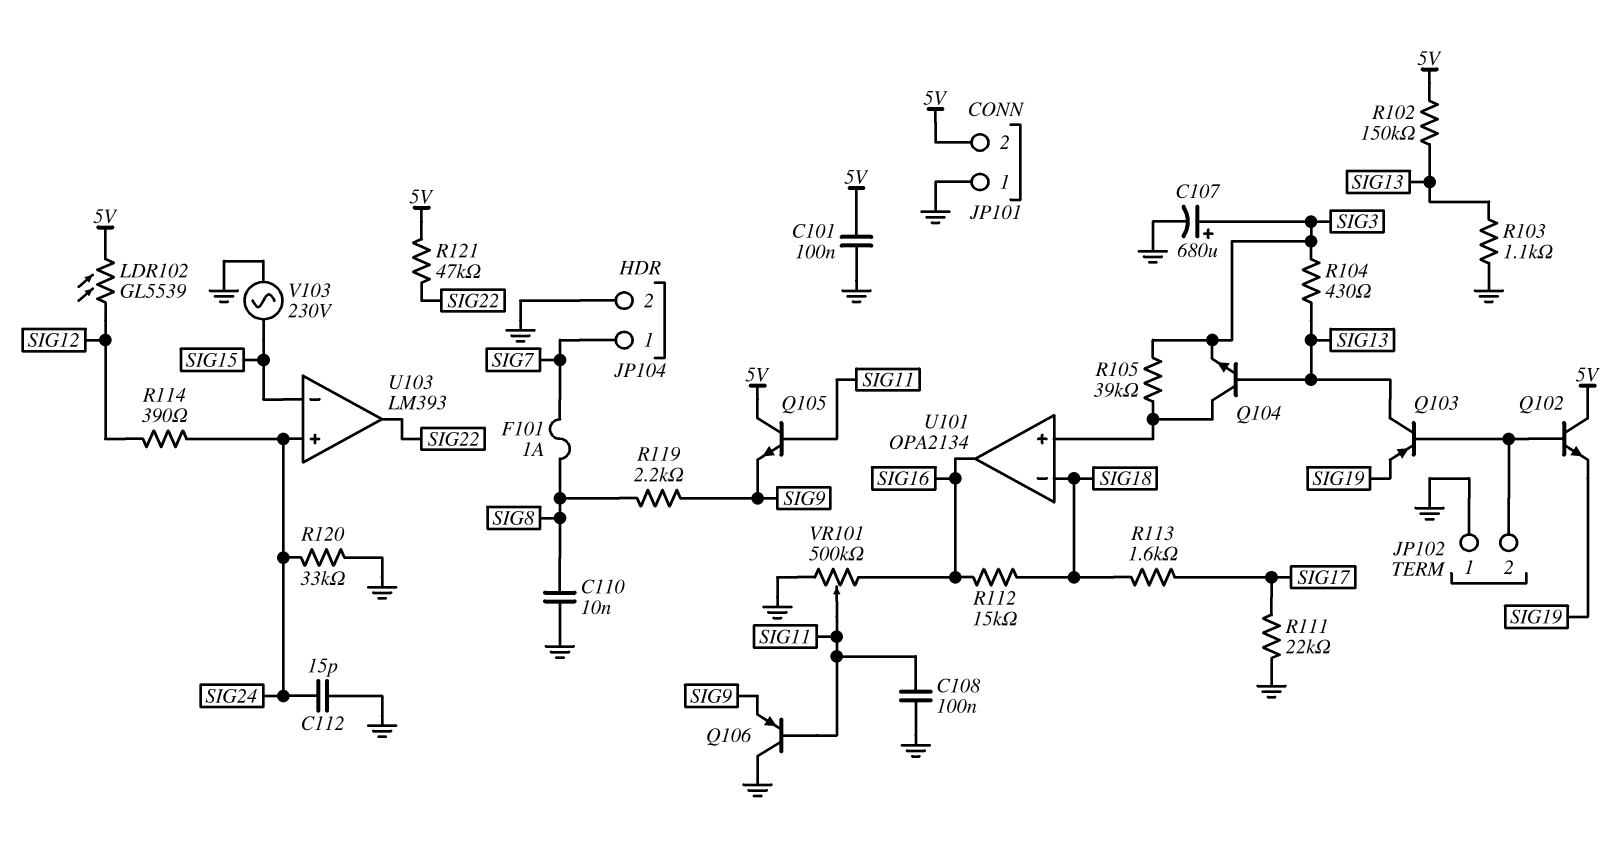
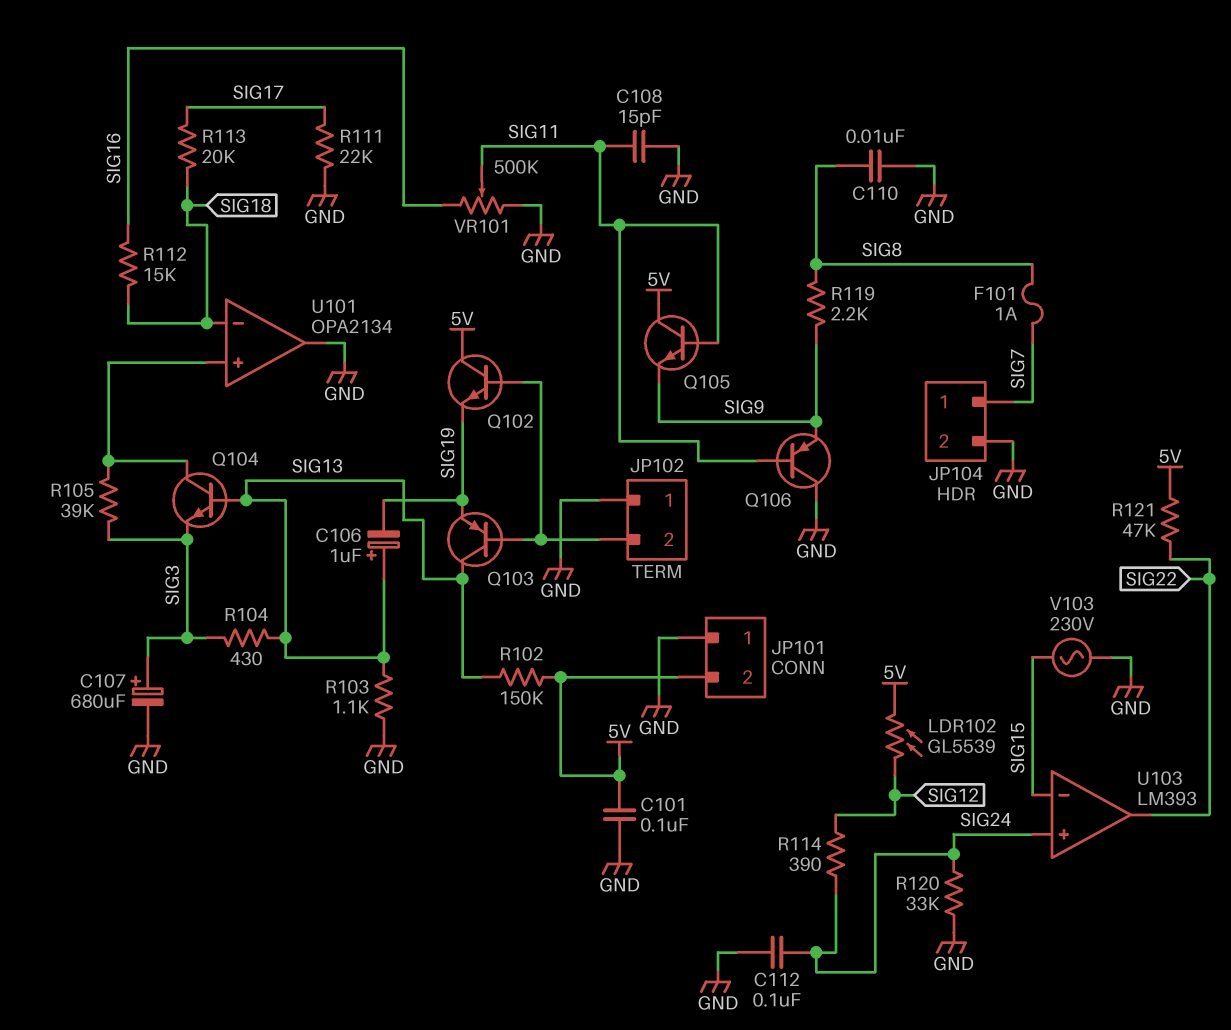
C106: none -> 1uF (plus SIG13, minus SIG19)
C108: 100nF (GND, SIG11) -> 15pF (GND, SIG11)
C112: 15pF (GND, SIG24) -> 100nF (GND, SIG24)
R113: 1.6k (SIG17, SIG18) -> 20k (SIG17, SIG18)
U101 pin out: SIG16 -> GND

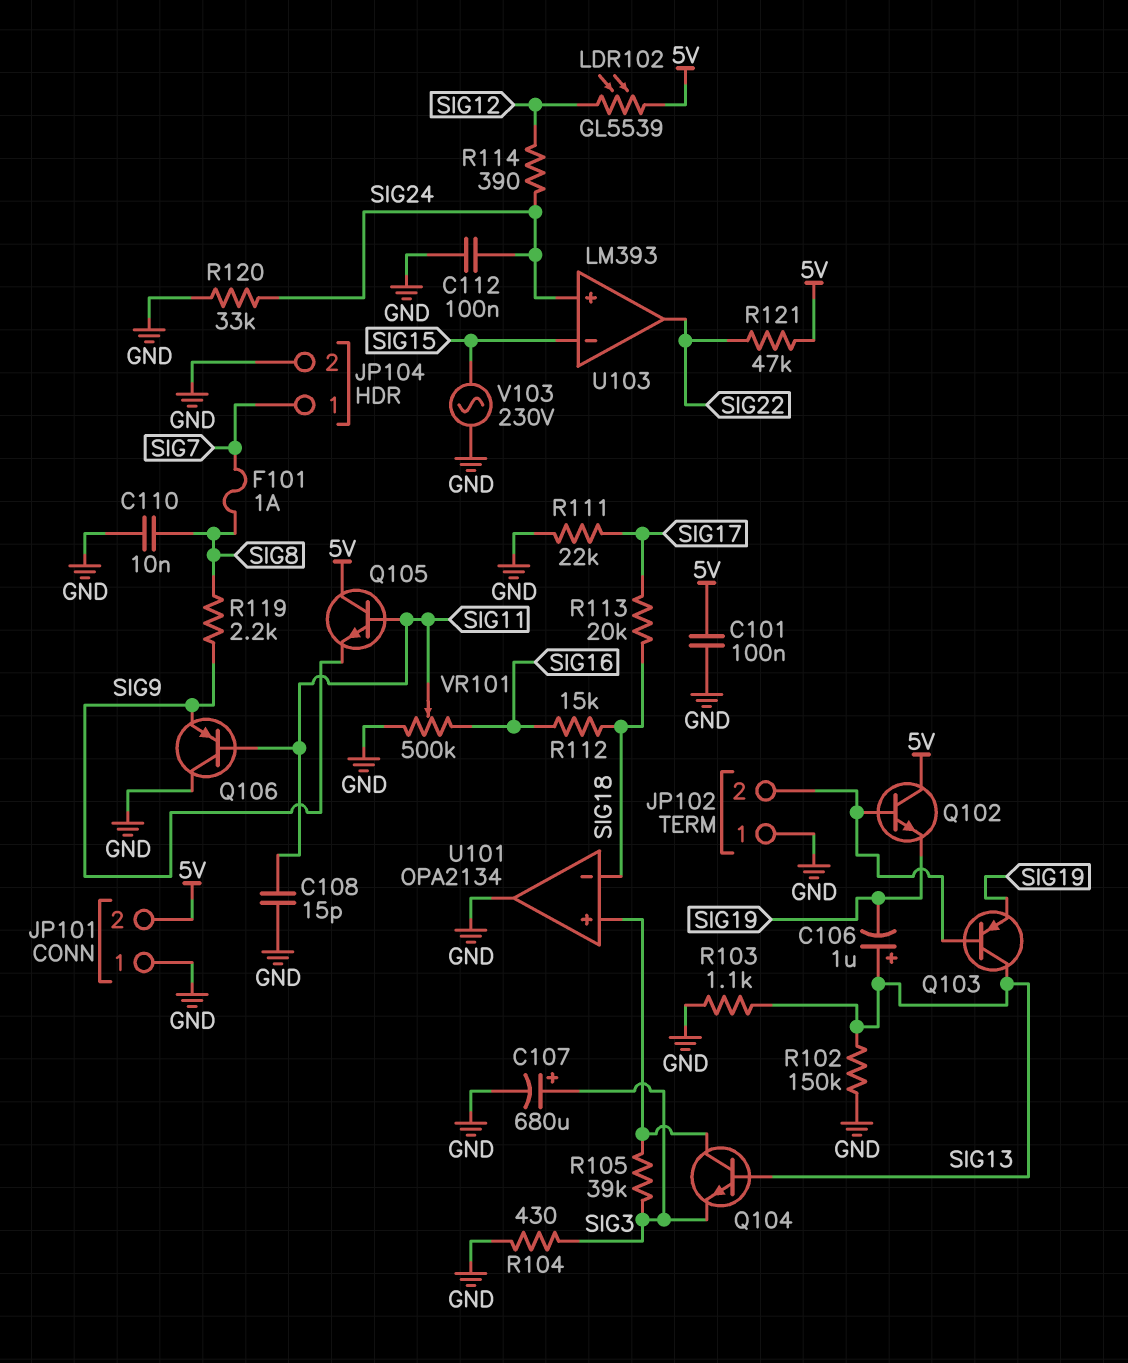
R102: 150k (5V, SIG13) -> 150k (GND, SIG13)
R104: 430 (SIG3, SIG13) -> 430 (GND, SIG3)

